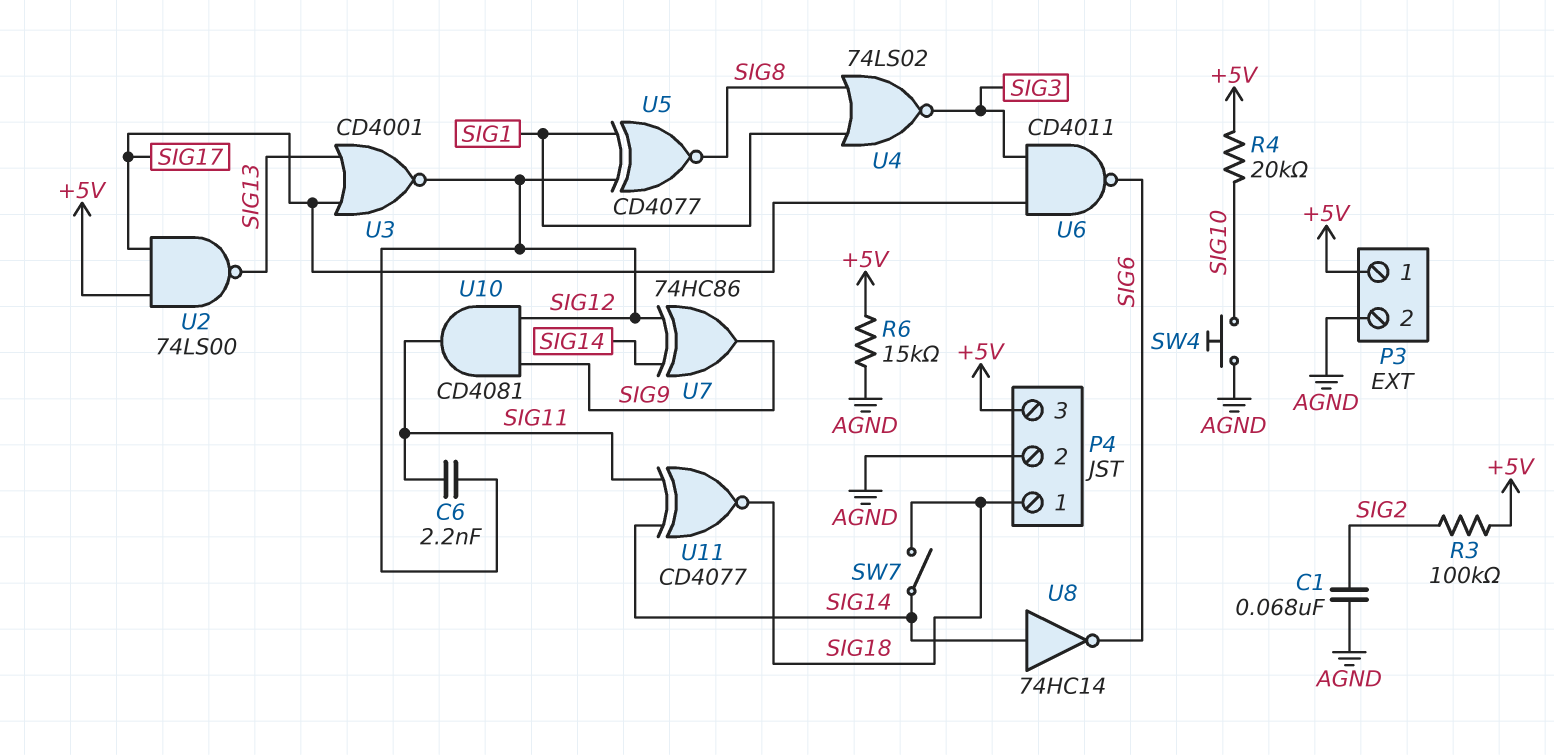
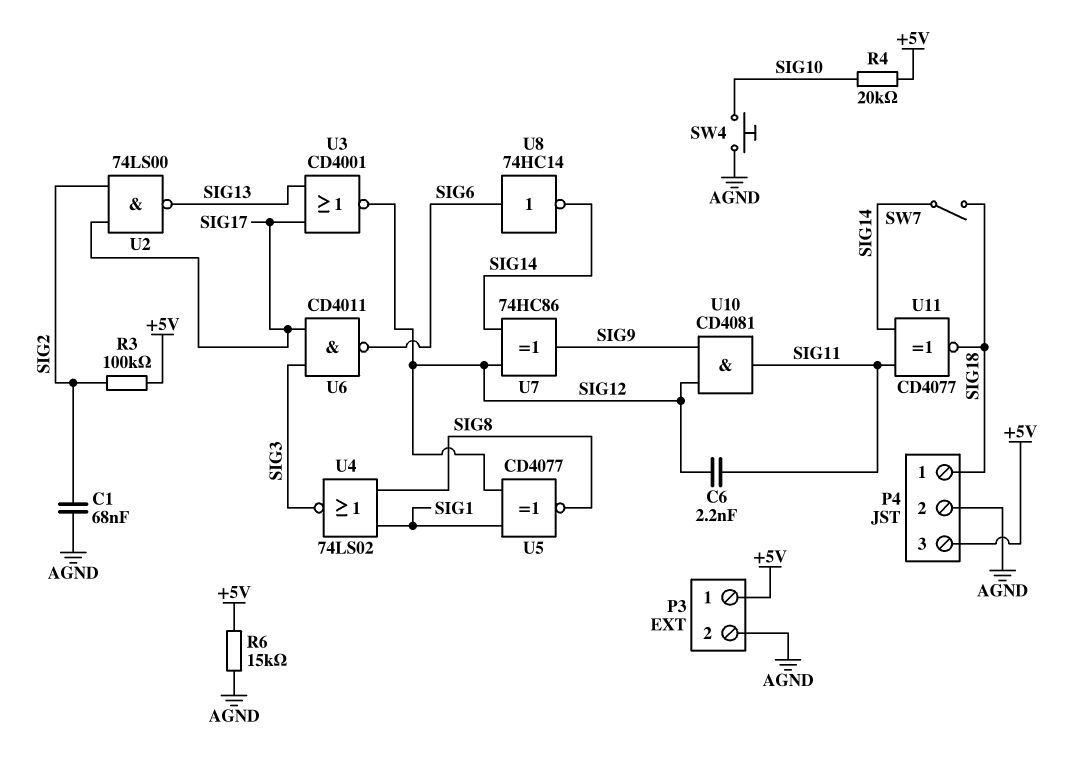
U2: NAND 74LS00 (in +5V, in SIG17, out SIG13) -> NAND 74LS00 (in SIG2, in SIG17, out SIG13)
U8: NOT 74HC14 (in SIG14, out SIG6) -> NOT 74HC14 (in SIG6, out SIG14)

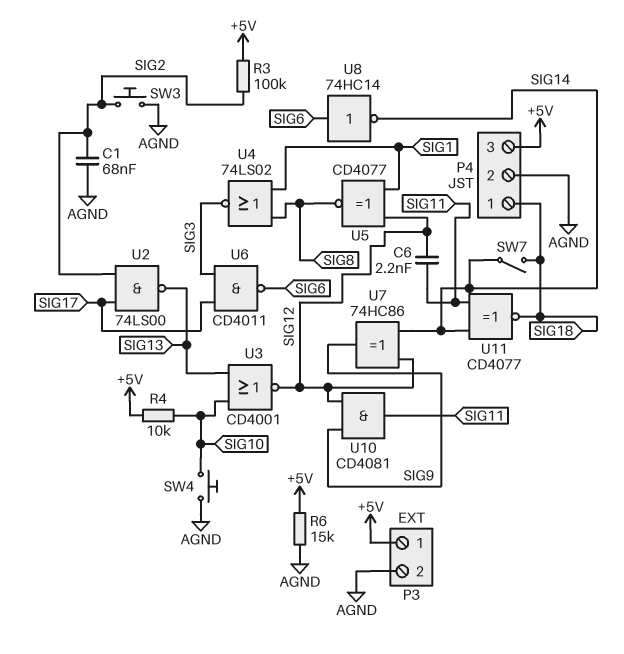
R4: 20k (+5V, SIG10) -> 10k (+5V, SIG10)
SW3: none -> button (AGND, SIG2)
U3: NOR CD4001 (in SIG13, in SIG17, out SIG12) -> NOR CD4001 (in SIG10, in SIG13, out SIG12)

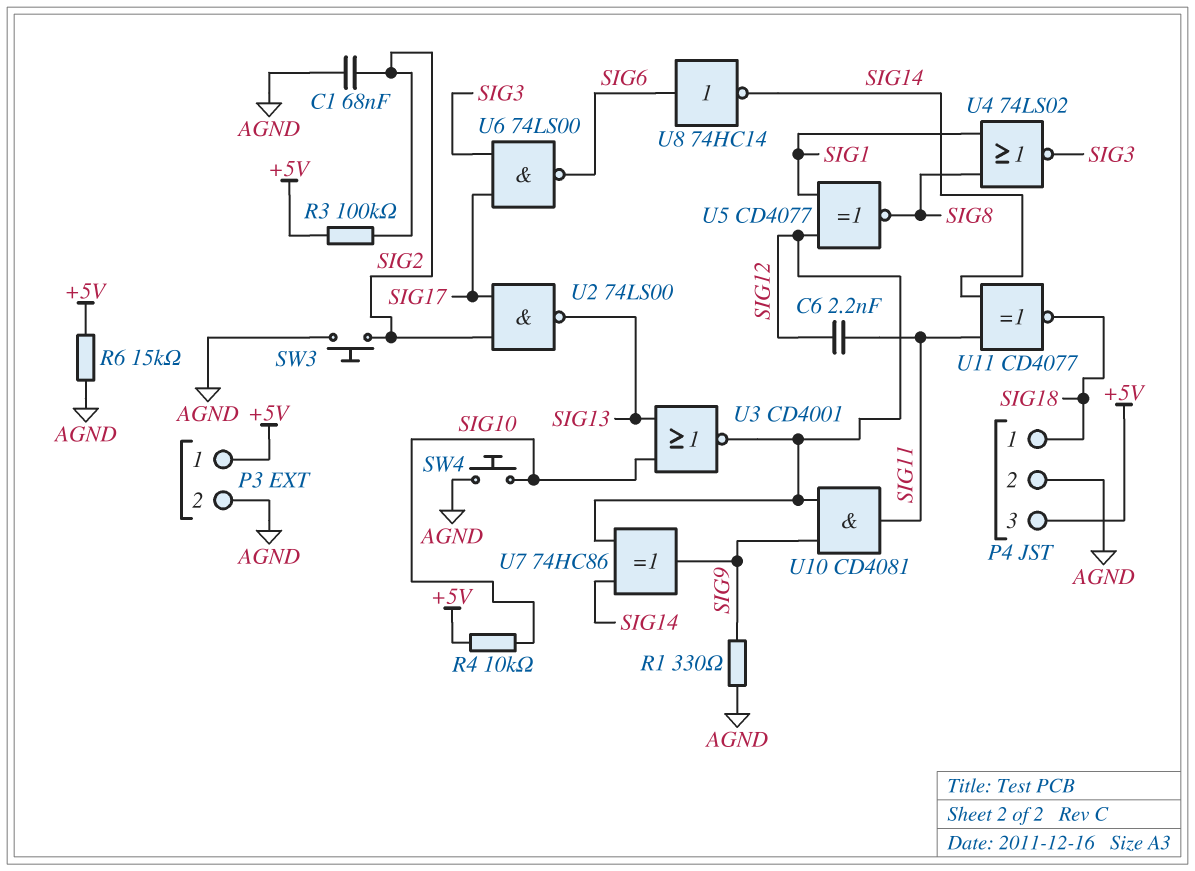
R1: none -> 330 (AGND, SIG9)
SW7: switch (SIG14, SIG18) -> none
U6: NAND CD4011 (in SIG3, in SIG17, out SIG6) -> NAND 74LS00 (in SIG3, in SIG17, out SIG6)

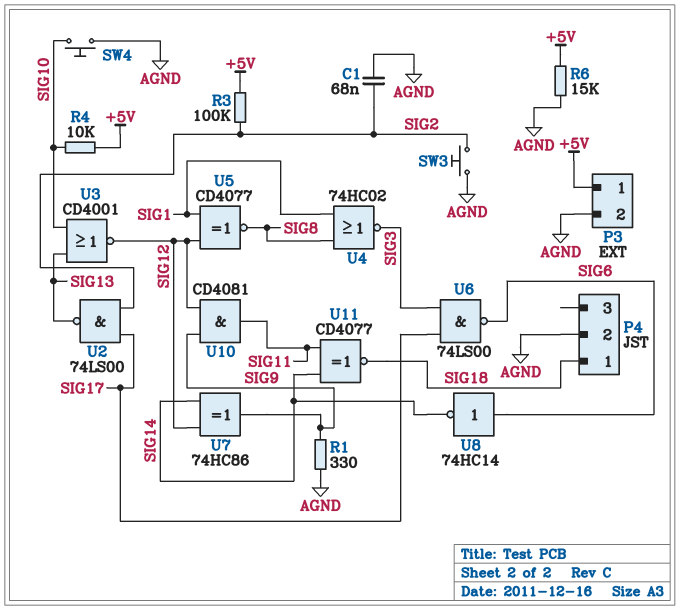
C6: 2.2nF (SIG11, SIG12) -> none
P4 pin 3: +5V -> none
U4: NOR 74LS02 (in SIG1, in SIG8, out SIG3) -> NOR 74HC02 (in SIG1, in SIG8, out SIG3)

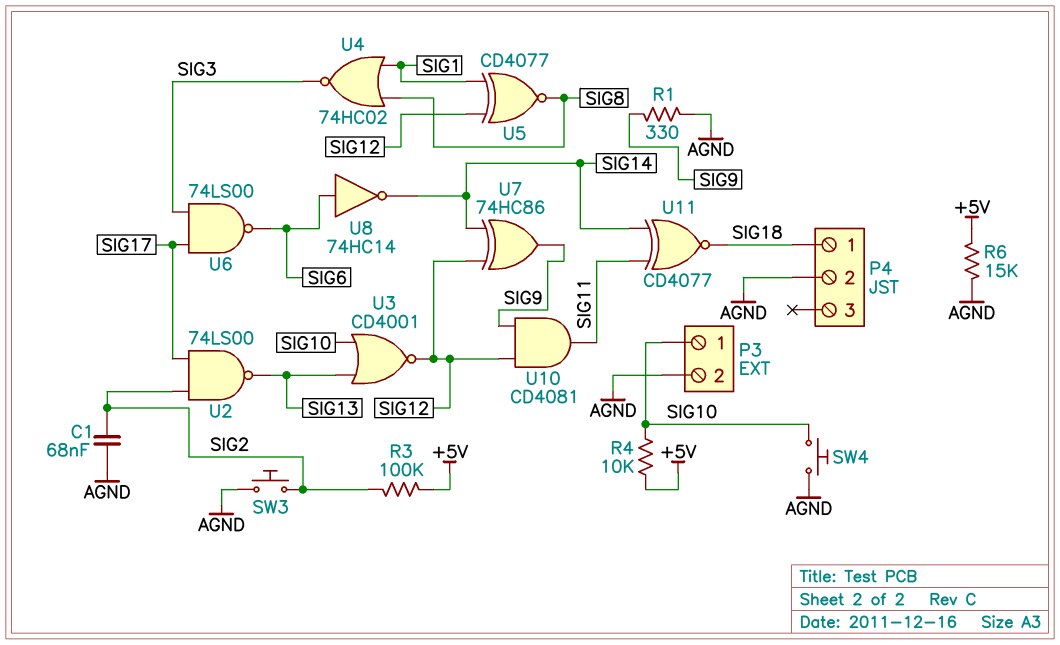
P3 pin 1: +5V -> SIG10

